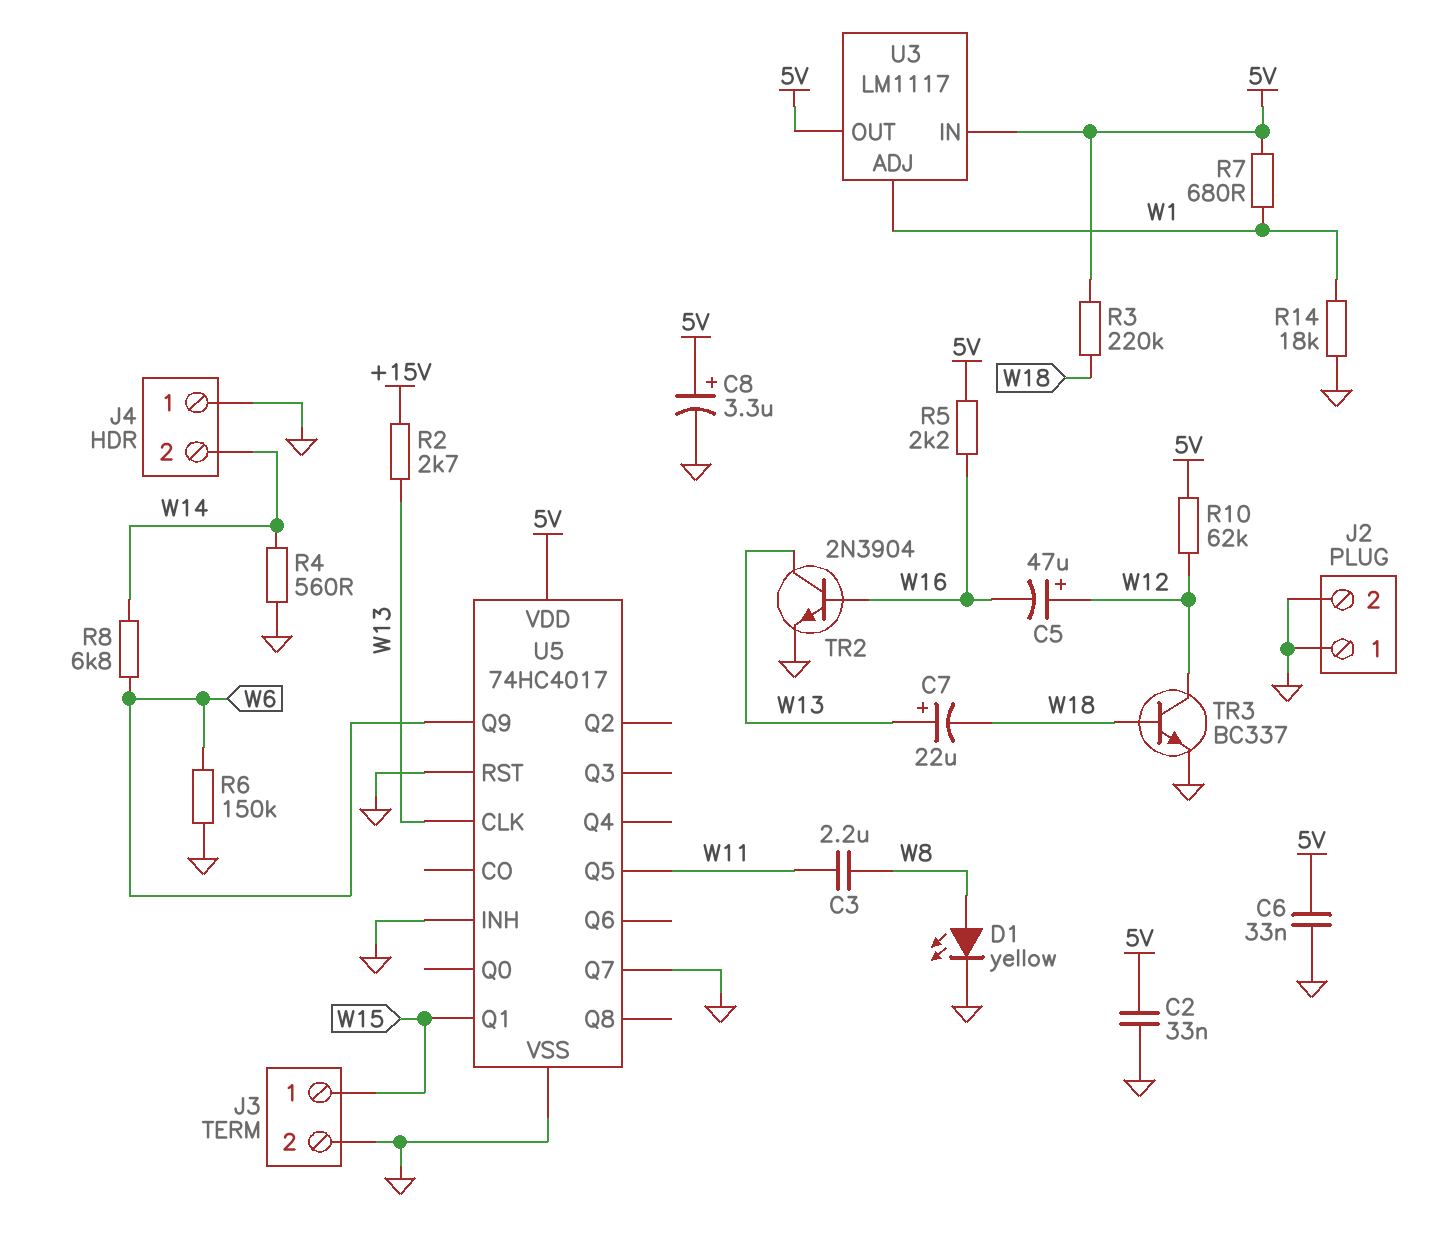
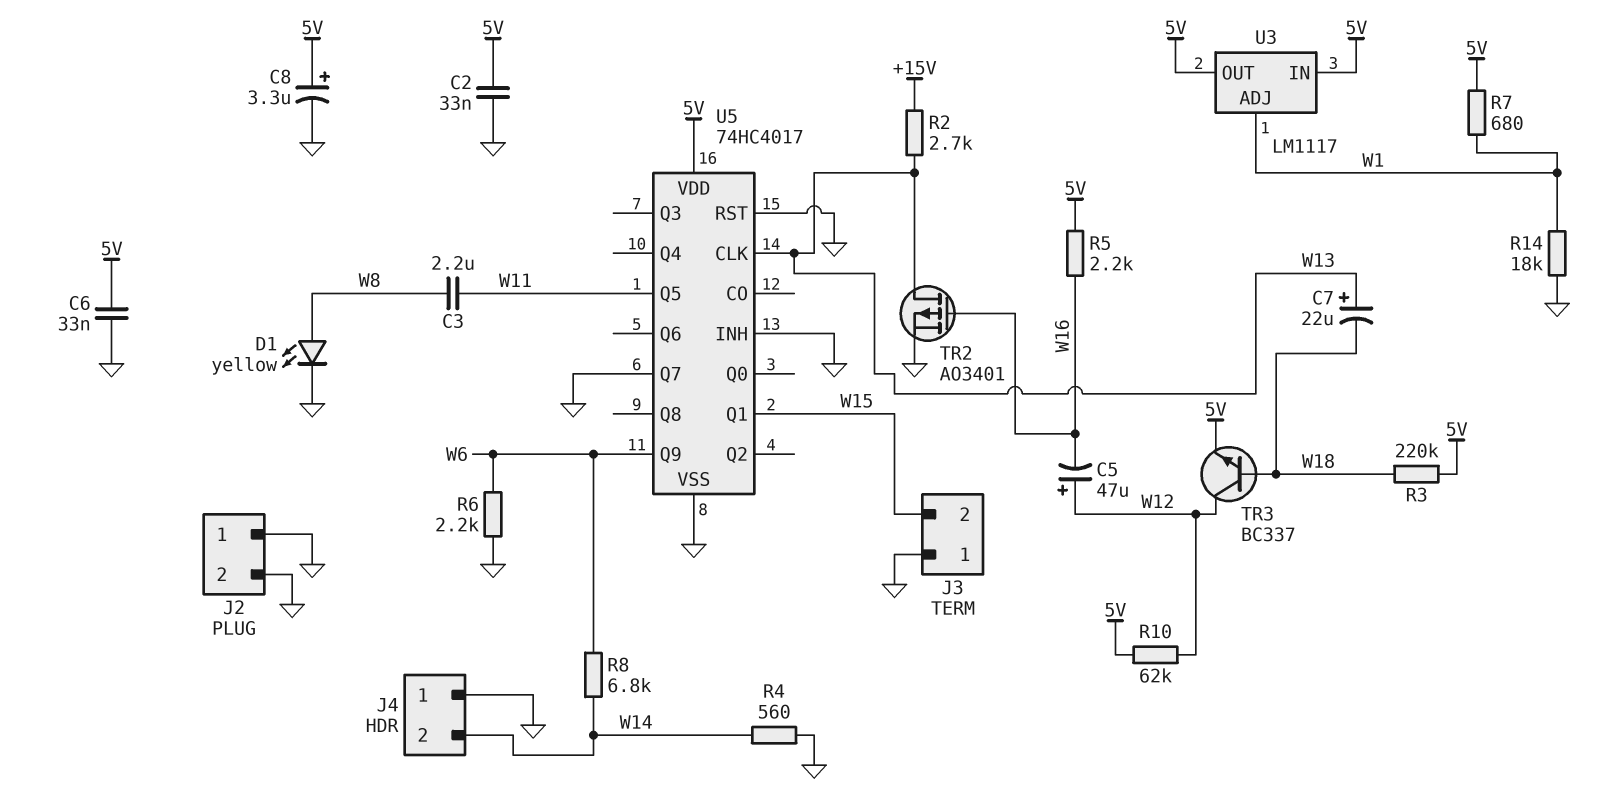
J3 pin 1: W15 -> GND
J3 pin 2: GND -> W15
R6: 150k (GND, W6) -> 2.2k (GND, W6)
TR2: NPN 2N3904 (B W16, C W13, E GND) -> PMOS AO3401 (G W16, D W13, S GND)
TR3: NPN BC337 (B W18, C W12, E GND) -> NPN BC337 (B W18, C W12, E 5V)

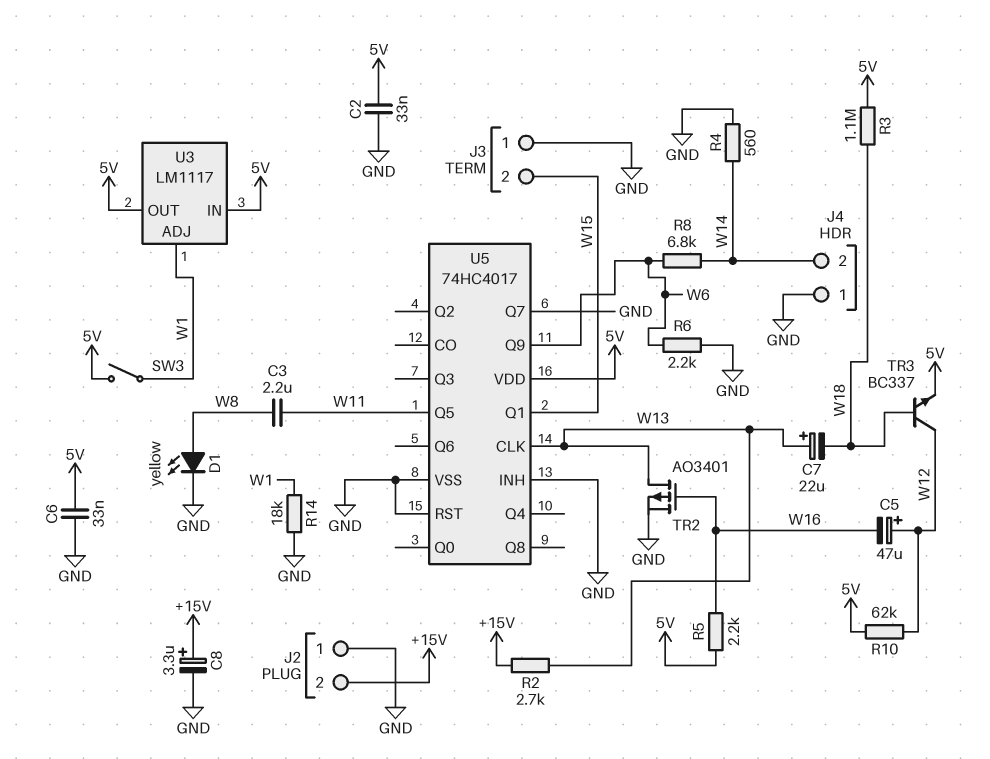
C8: 3.3uF (plus 5V, minus GND) -> 3.3uF (plus +15V, minus GND)
J2 pin 2: GND -> +15V
R3: 220k (5V, W18) -> 1.1M (5V, W18)
R7: 680 (5V, W1) -> none
SW3: none -> switch (5V, W1)

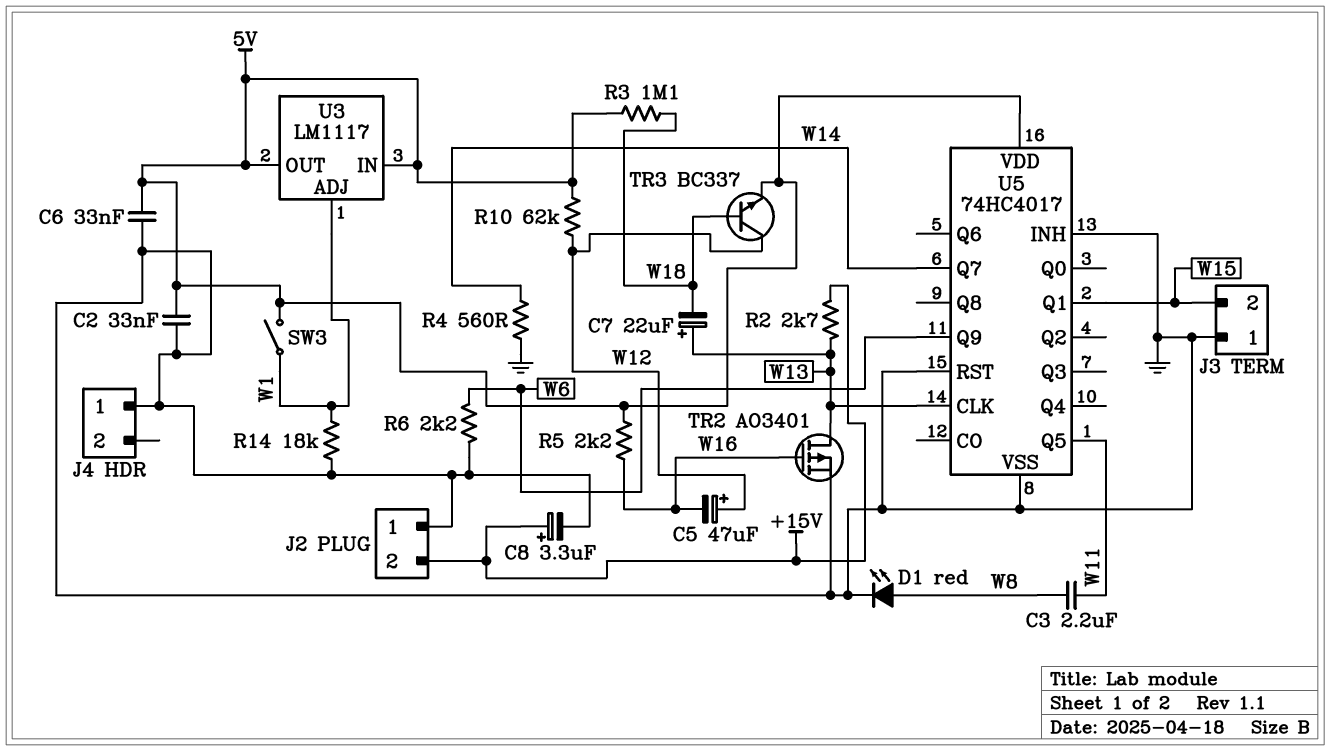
D1: LED yellow (A W8, K GND) -> LED red (A W8, K GND)
J4 pin 2: W14 -> none
R8: 6.8k (W6, W14) -> none
U5 pin Q7: GND -> W14

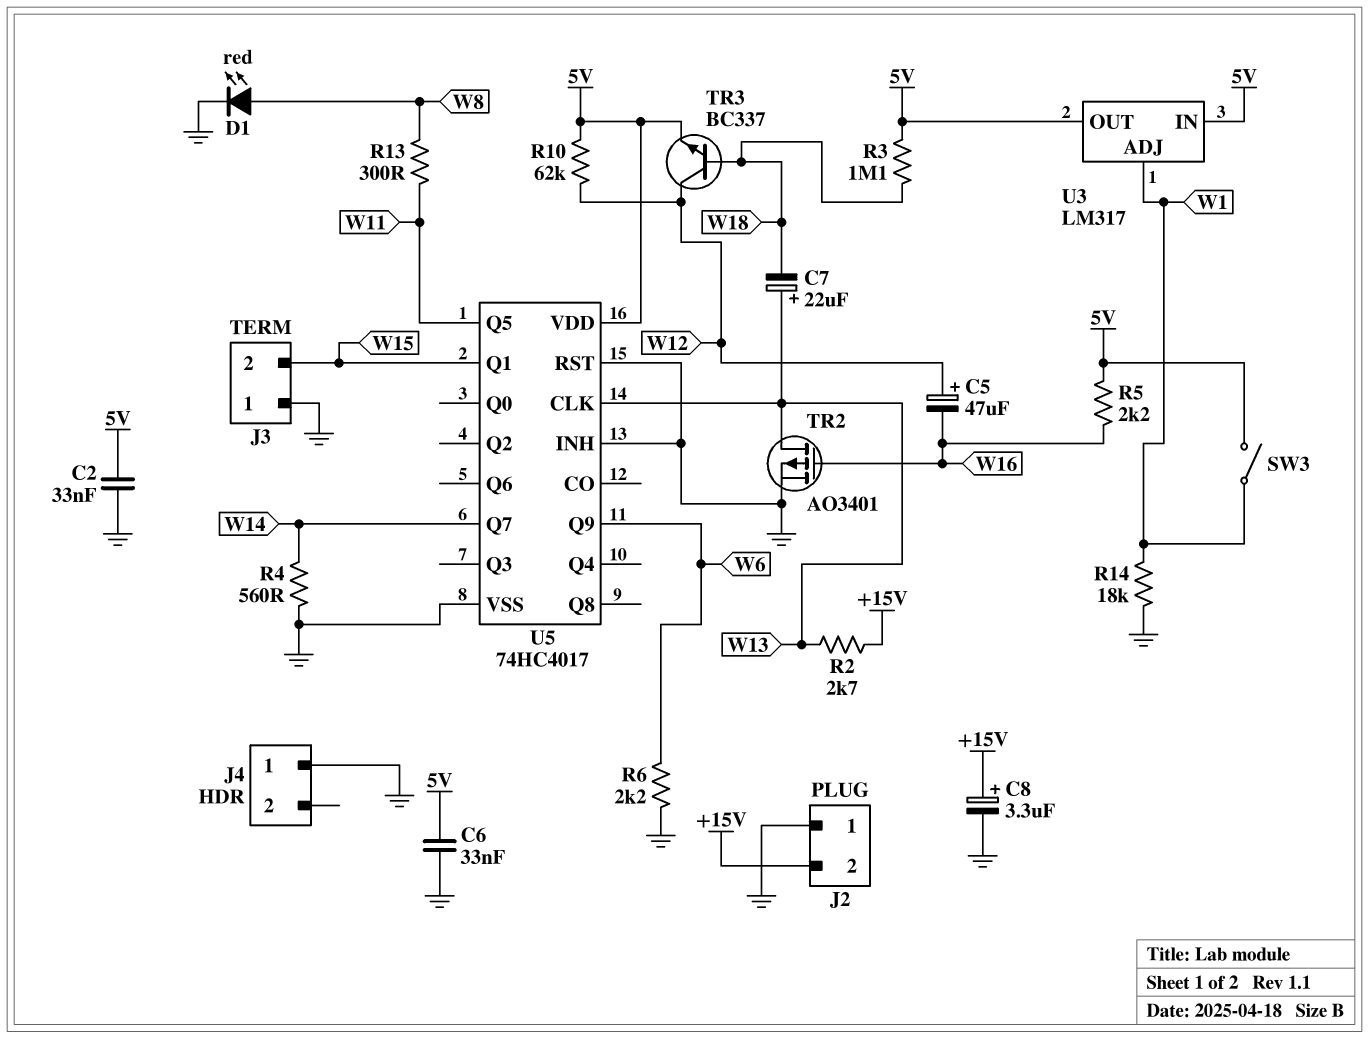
C3: 2.2uF (W8, W11) -> none
R13: none -> 300 (W8, W11)
U3: LM1117 -> LM317

